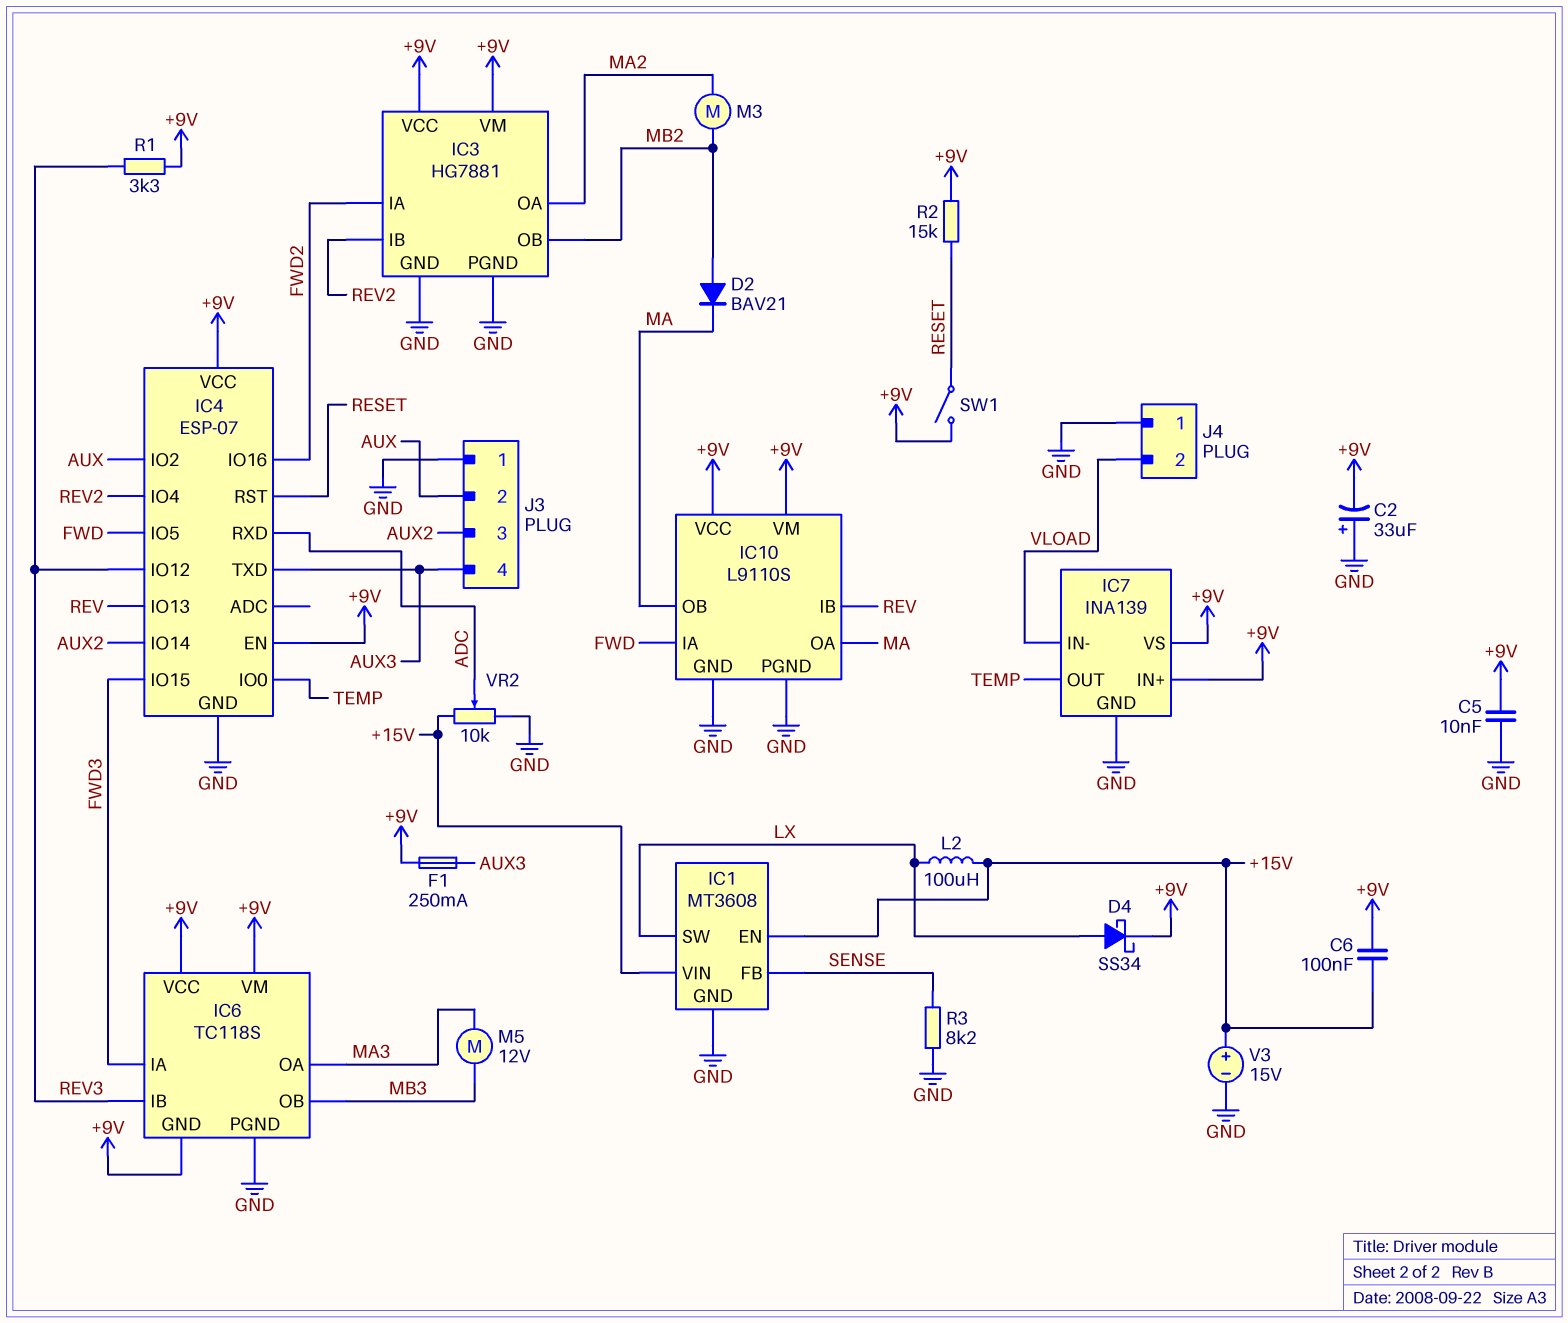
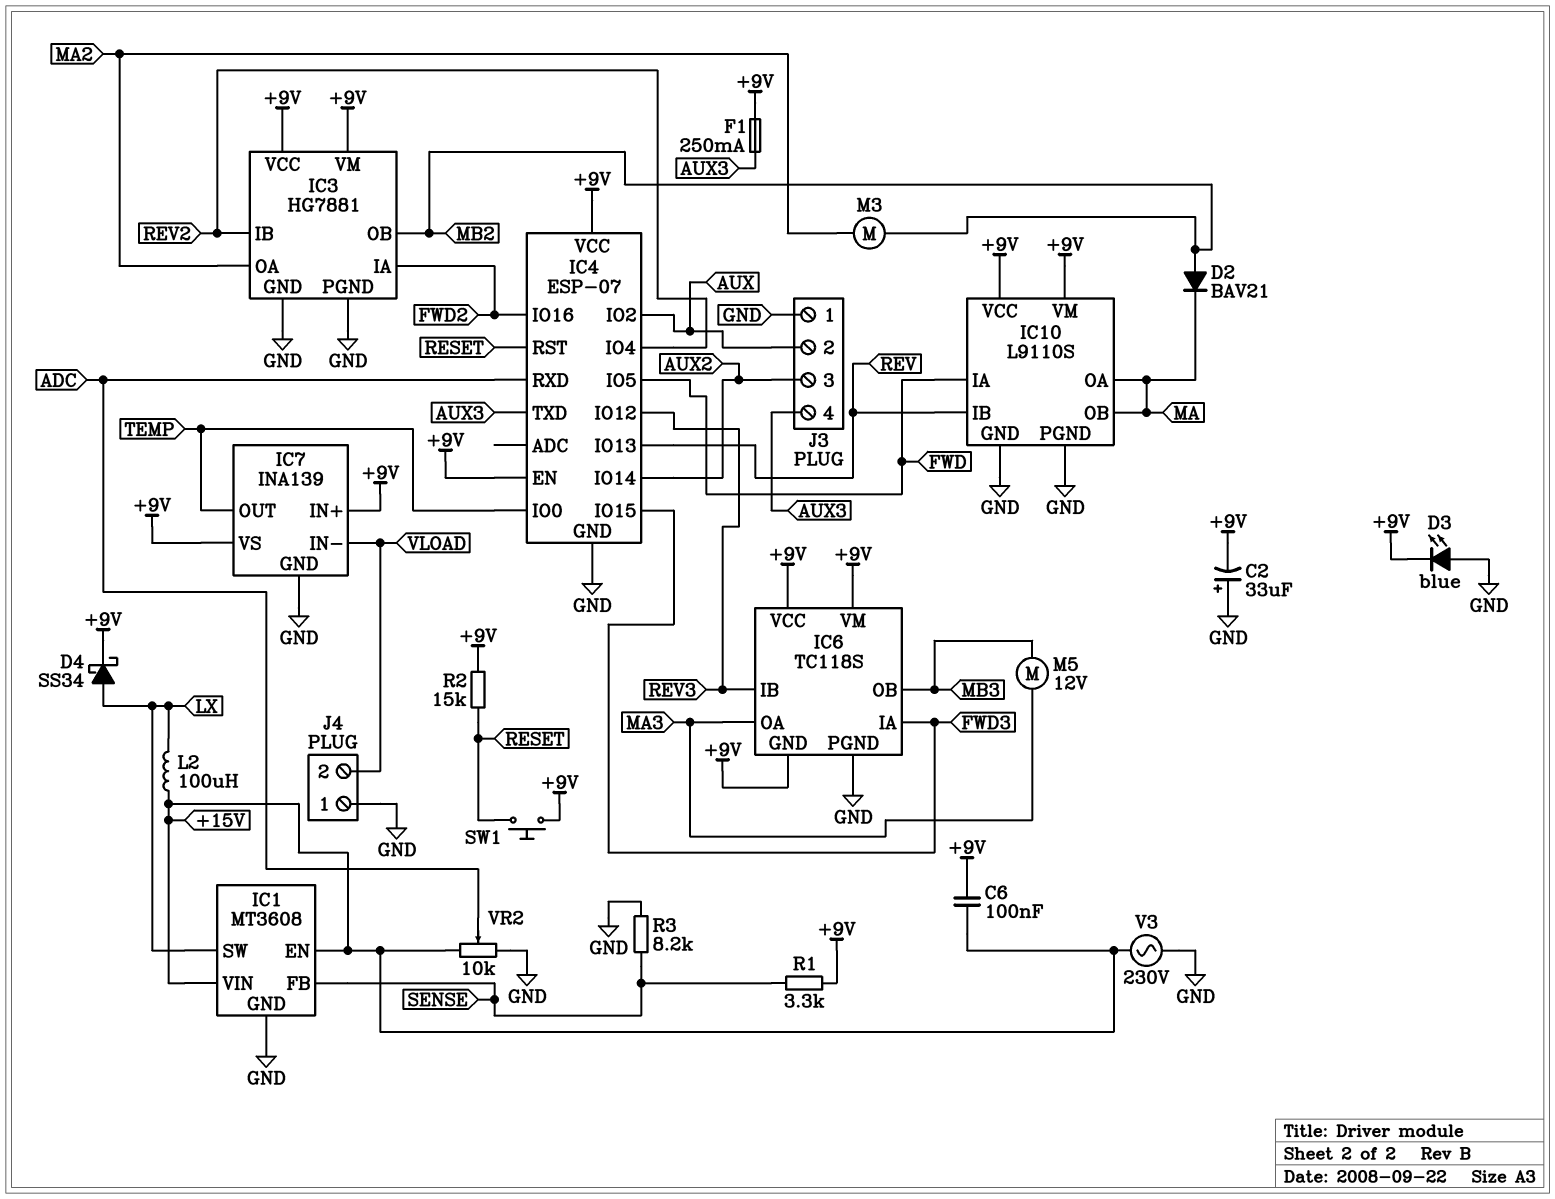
C5: 10nF (+9V, GND) -> none
D3: none -> LED blue (A GND, K +9V)
R1: 3.3k (+9V, REV3) -> 3.3k (+9V, SENSE)
SW1: switch (+9V, RESET) -> button (+9V, RESET)
V3: 15V (plus +15V, minus GND) -> AC 230V (+15V, GND)

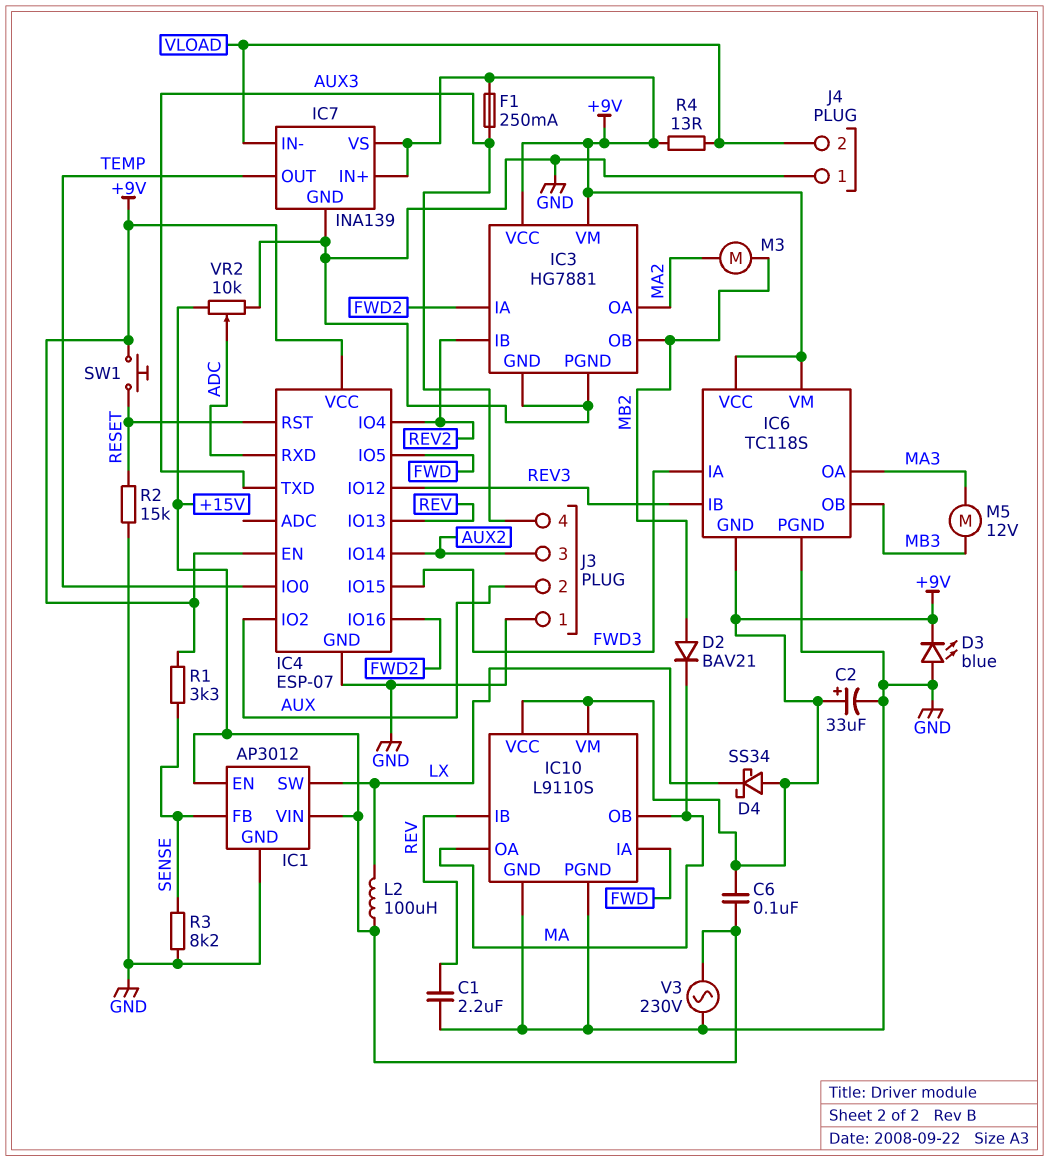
C1: none -> 2.2uF (GND, REV)
C2: 33uF (plus GND, minus +9V) -> 33uF (plus +9V, minus GND)
D4: schottky SS34 (A LX, K +9V) -> schottky SS34 (A +9V, K LX)
IC1: MT3608 -> AP3012
R2: 15k (+9V, RESET) -> 15k (GND, RESET)
R4: none -> 13 (+9V, VLOAD)

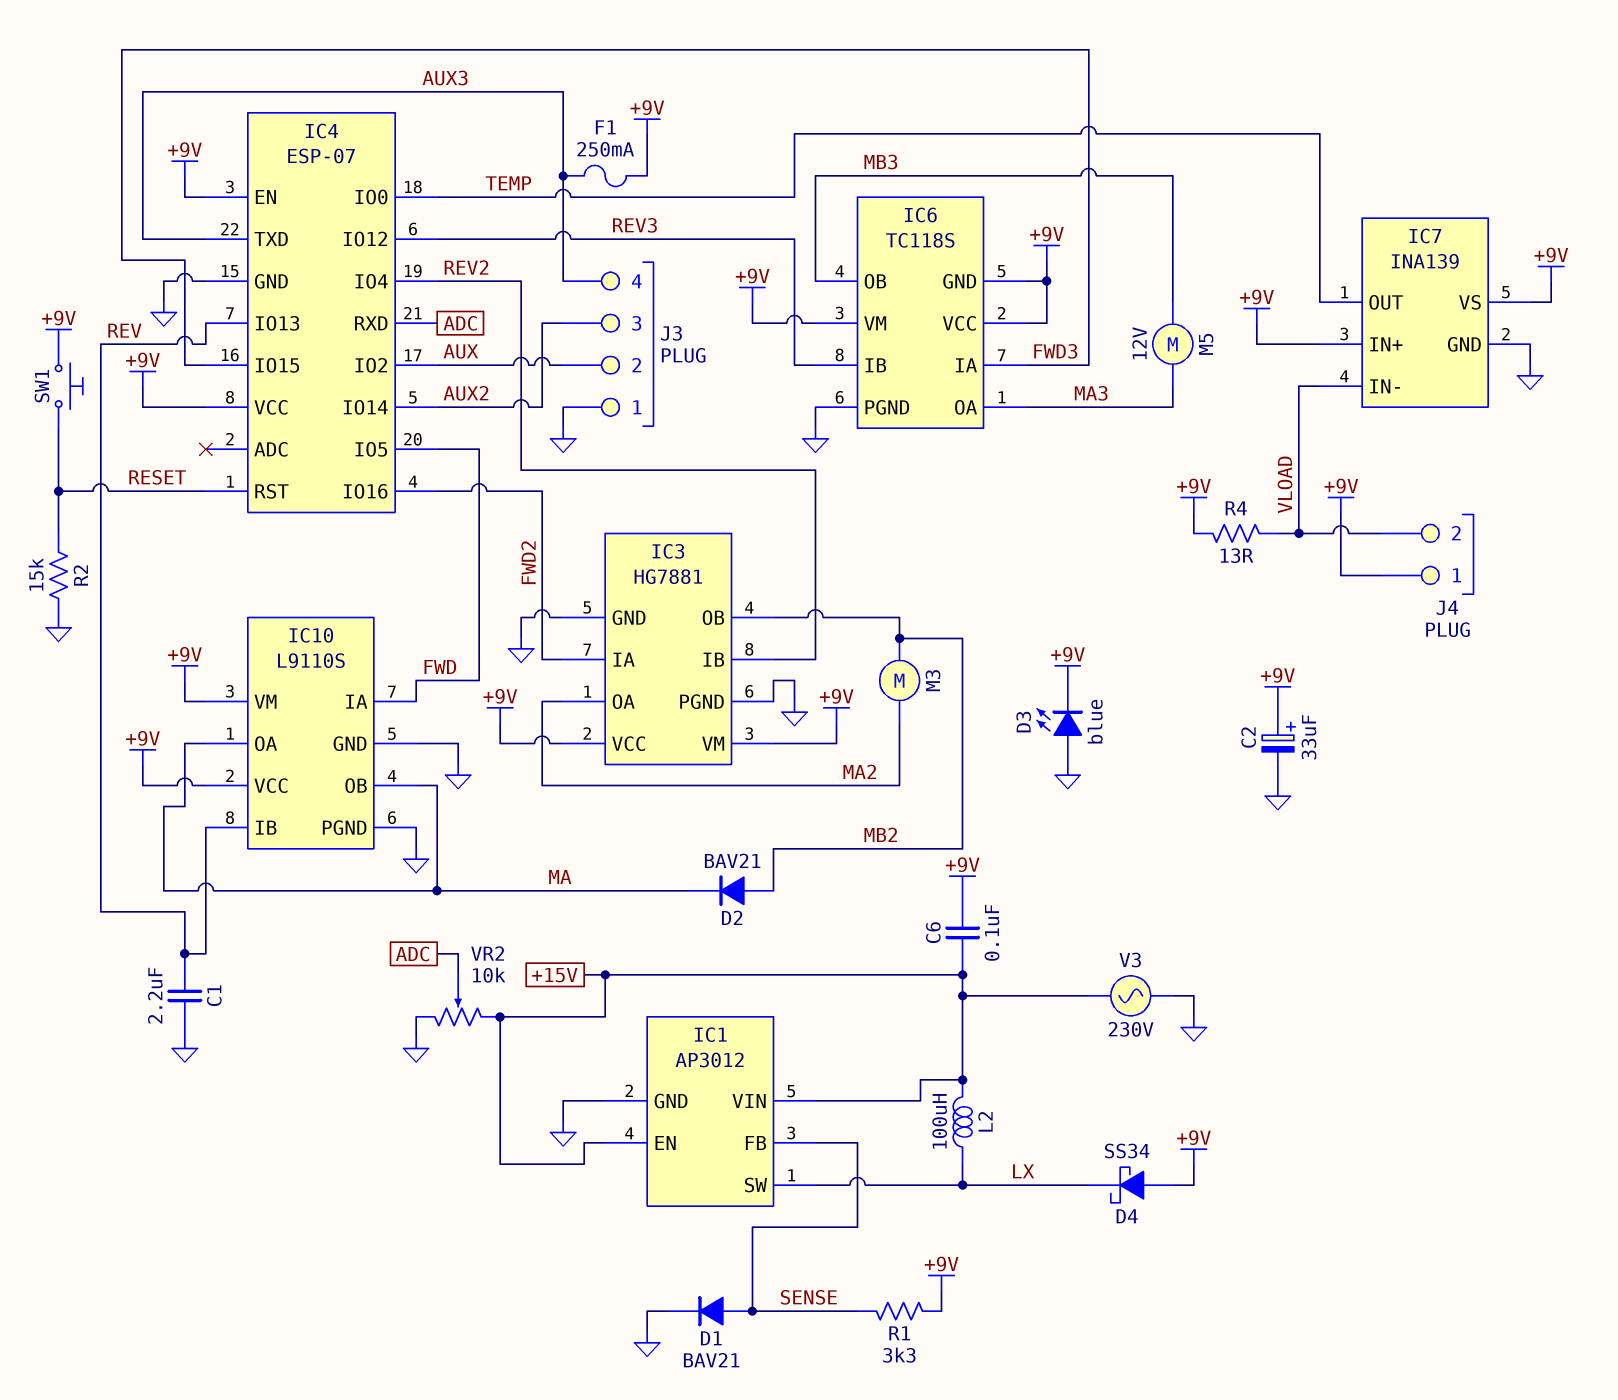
D1: none -> diode BAV21 (A SENSE, K GND)
J4 pin 1: GND -> +9V
R3: 8.2k (GND, SENSE) -> none

